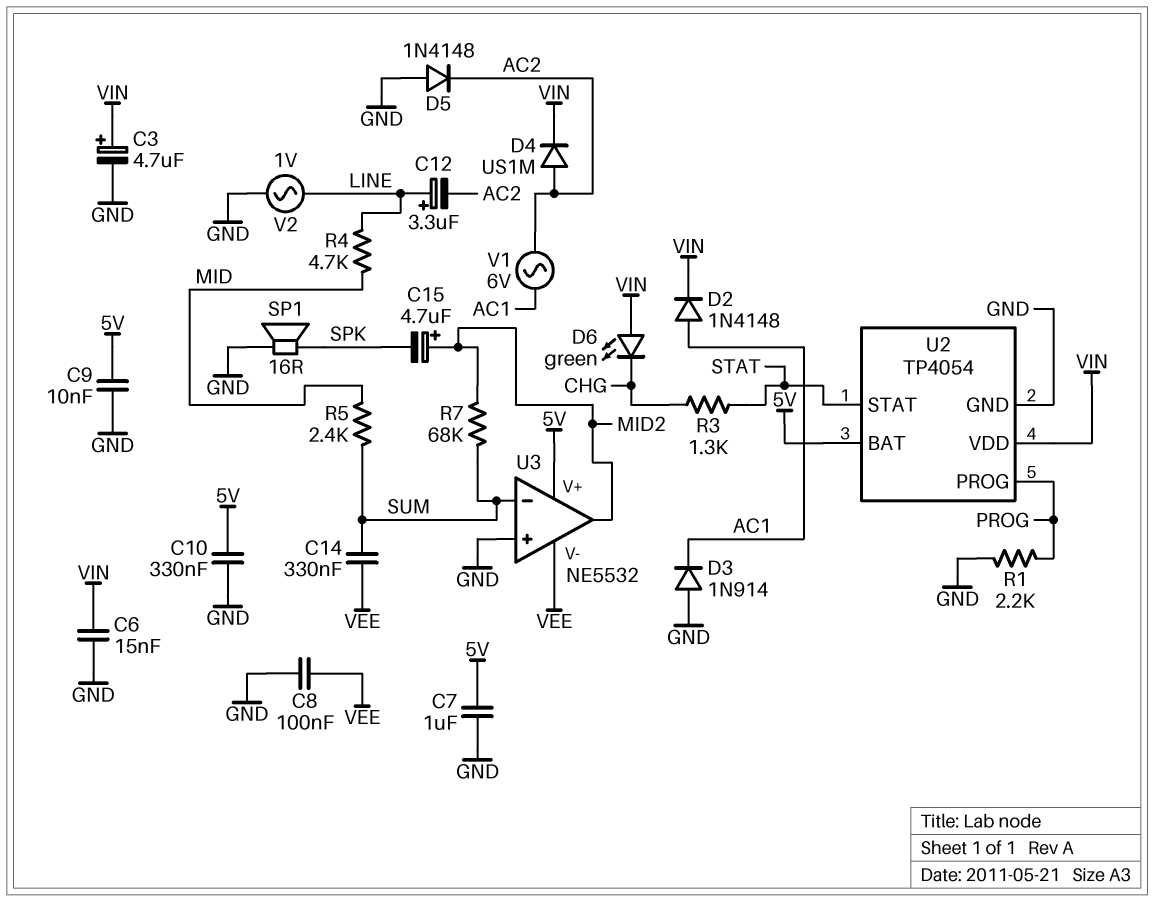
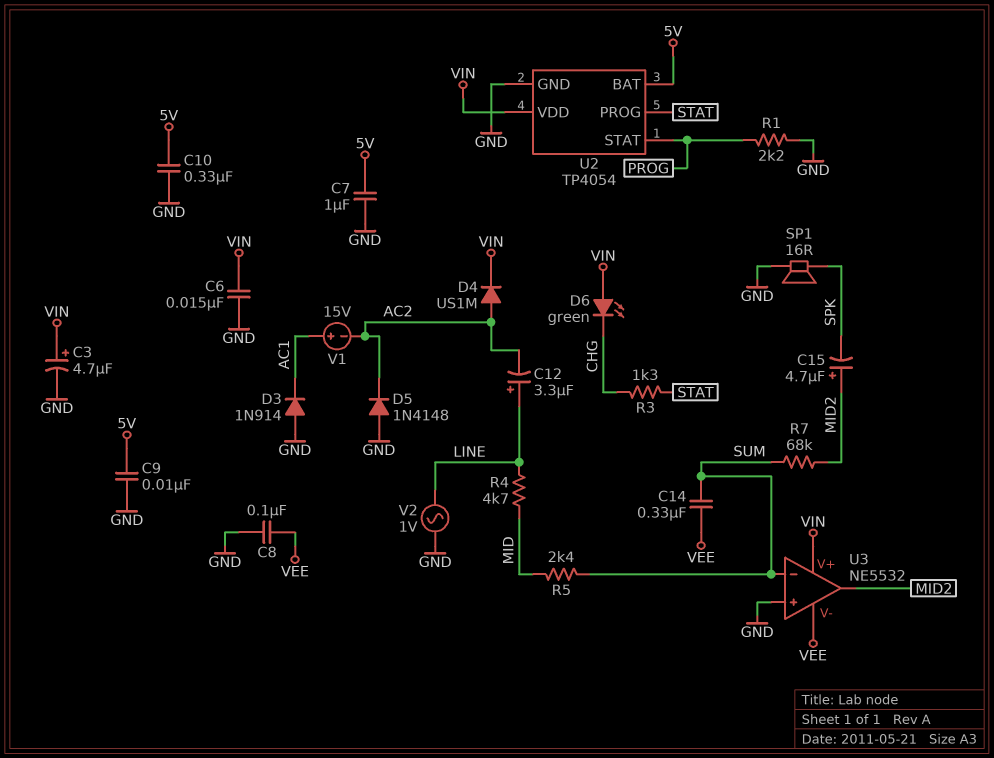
D2: diode 1N4148 (A AC1, K VIN) -> none
U2 pin PROG: PROG -> STAT
U2 pin STAT: STAT -> PROG
U3 pin V+: 5V -> VIN
V1: AC 6V (AC1, AC2) -> 15V (plus AC1, minus AC2)

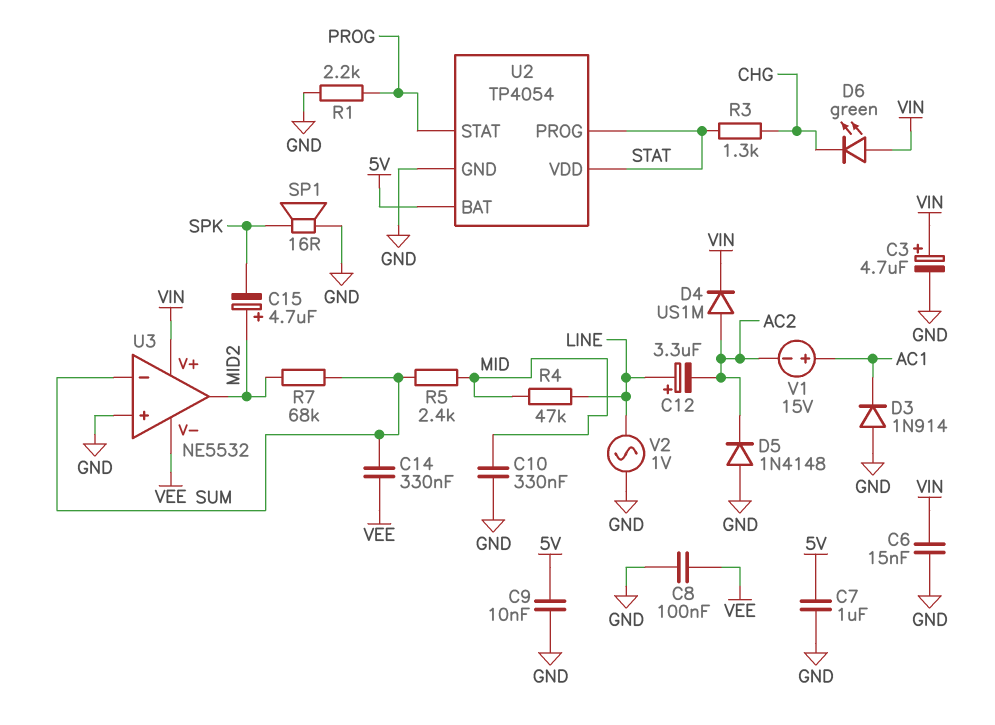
C10: 330nF (5V, GND) -> 330nF (GND, MID)
R4: 4.7k (LINE, MID) -> 47k (LINE, MID)
U2 pin VDD: VIN -> STAT

